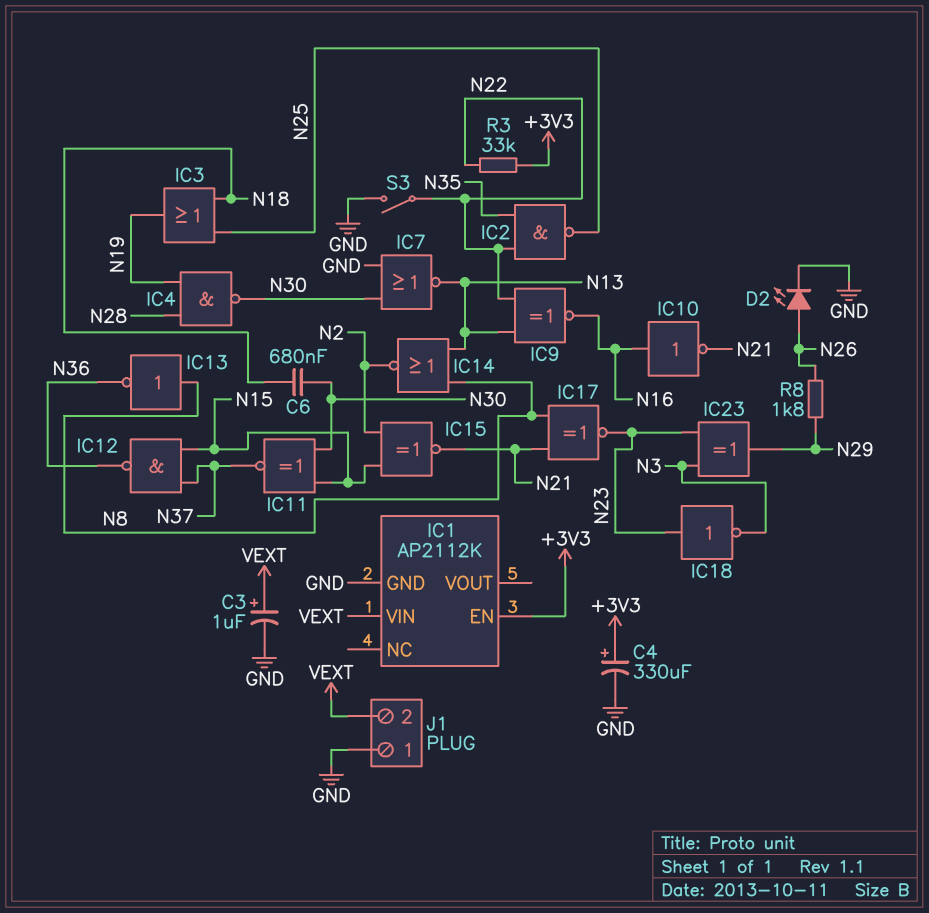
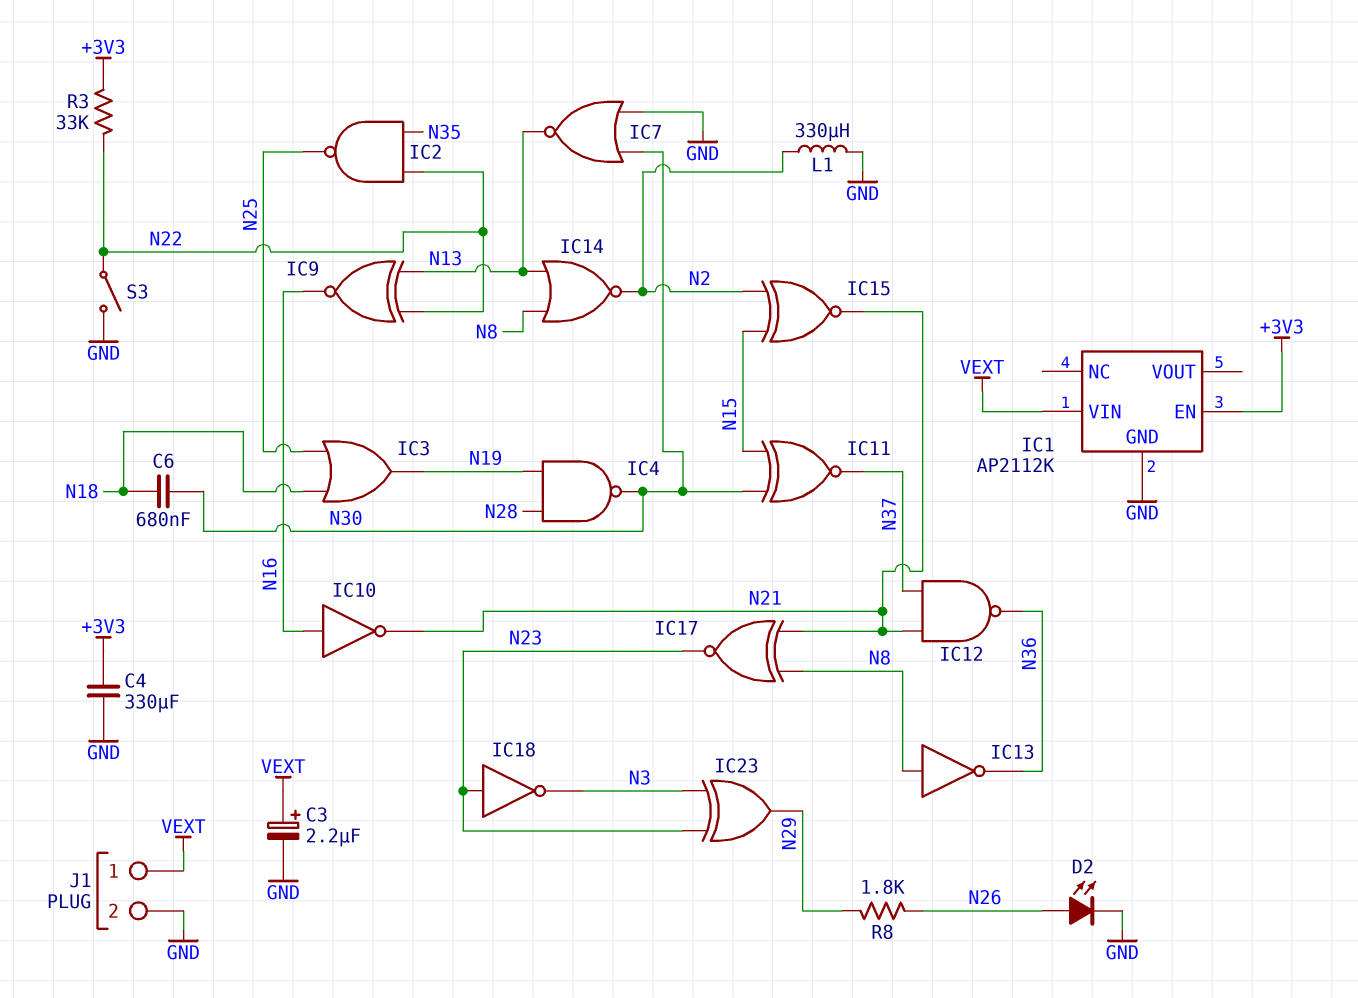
C3: 1uF (plus VEXT, minus GND) -> 2.2uF (plus VEXT, minus GND)
C4: 330uF (plus +3V3, minus GND) -> 330uF (+3V3, GND)
IC12: NAND (in N15, in N37, out N36) -> NAND (in N21, in N37, out N36)
J1 pin 1: GND -> VEXT
J1 pin 2: VEXT -> GND
L1: none -> 330uH (GND, N2)

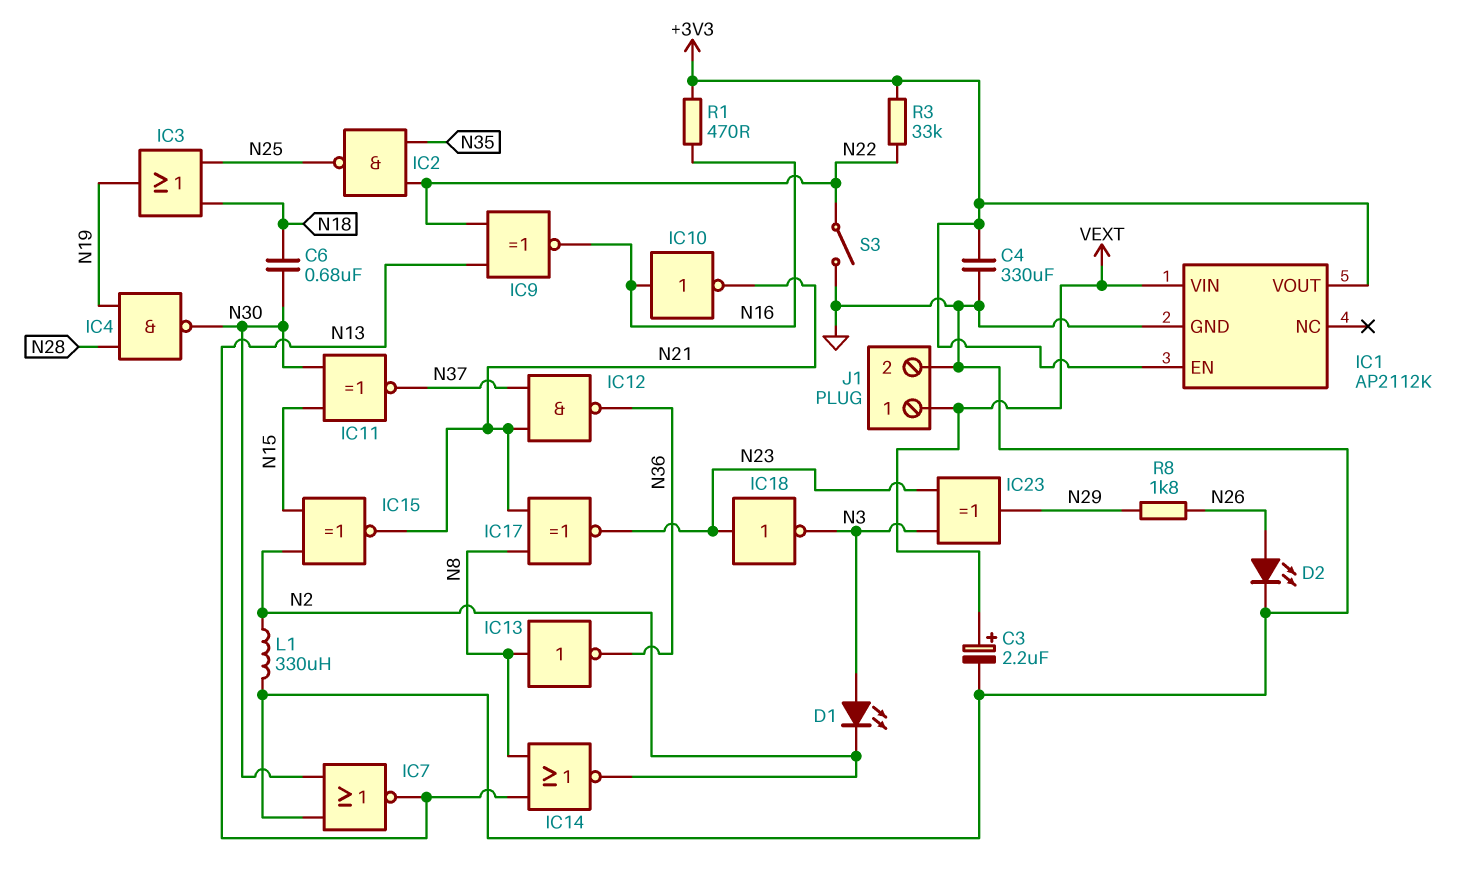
D1: none -> LED (A N3, K N2)
IC1 pin VOUT: none -> +3V3
R1: none -> 470 (+3V3, N16)

